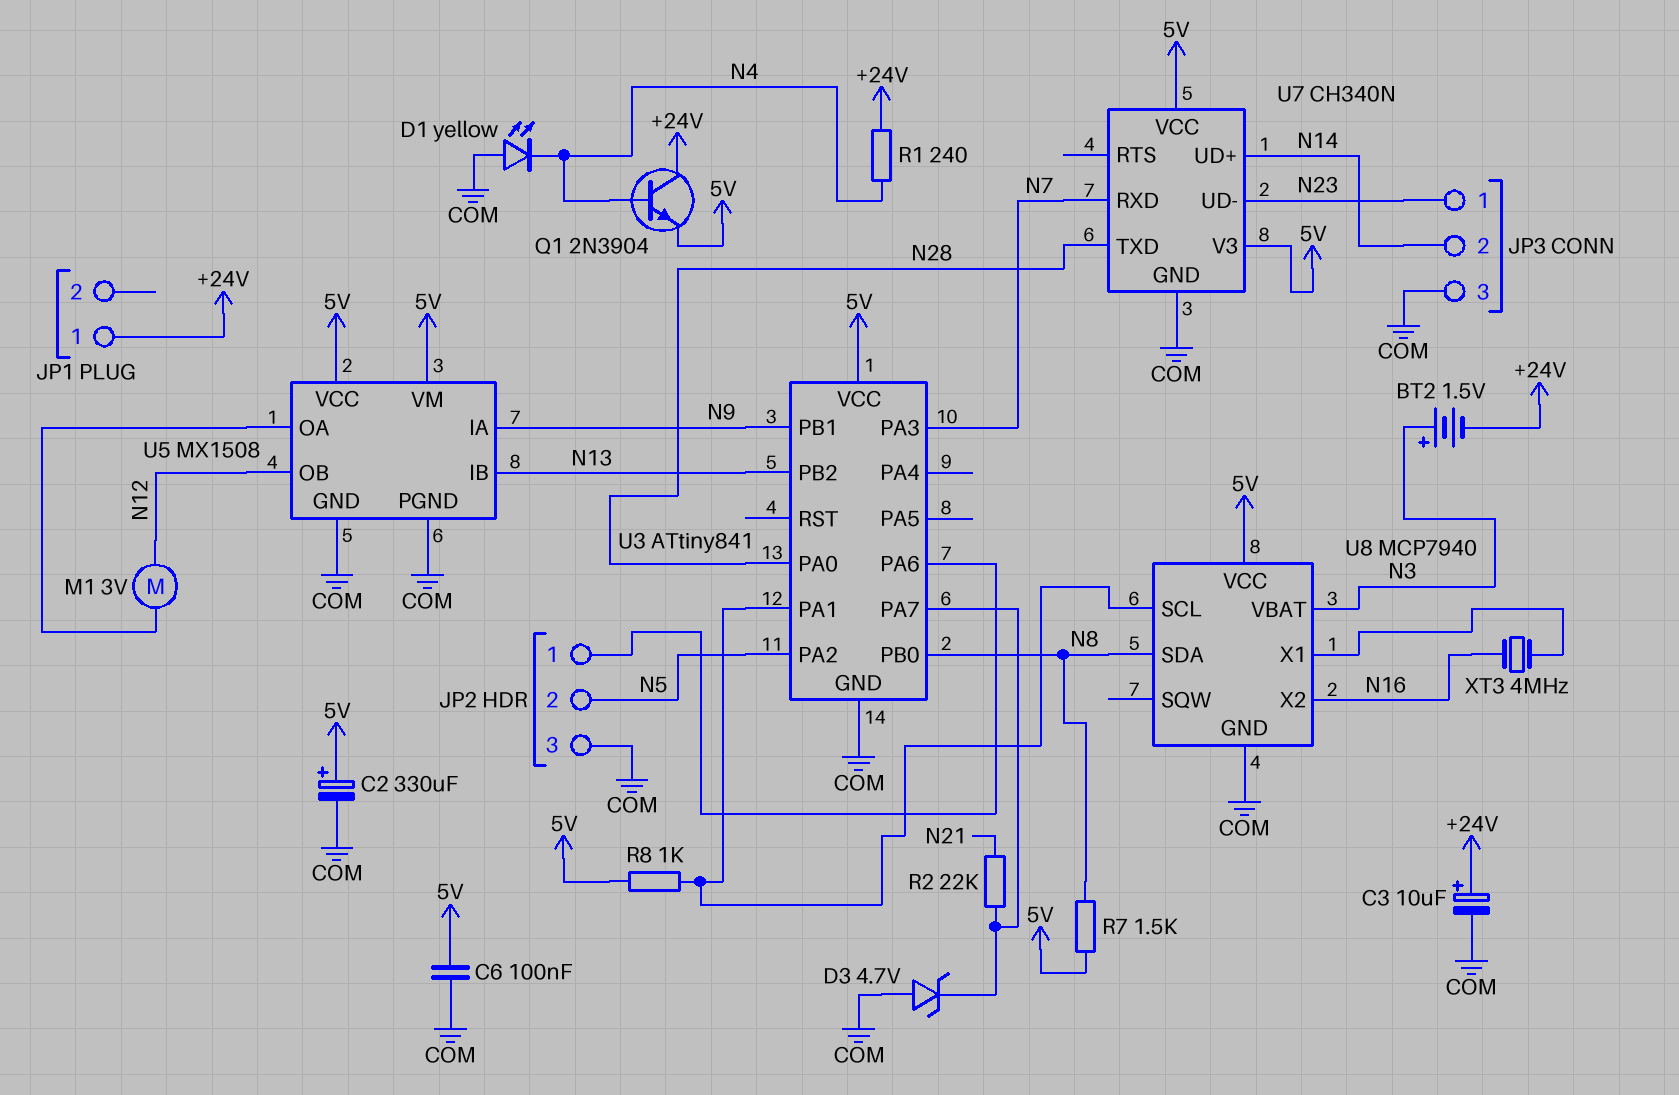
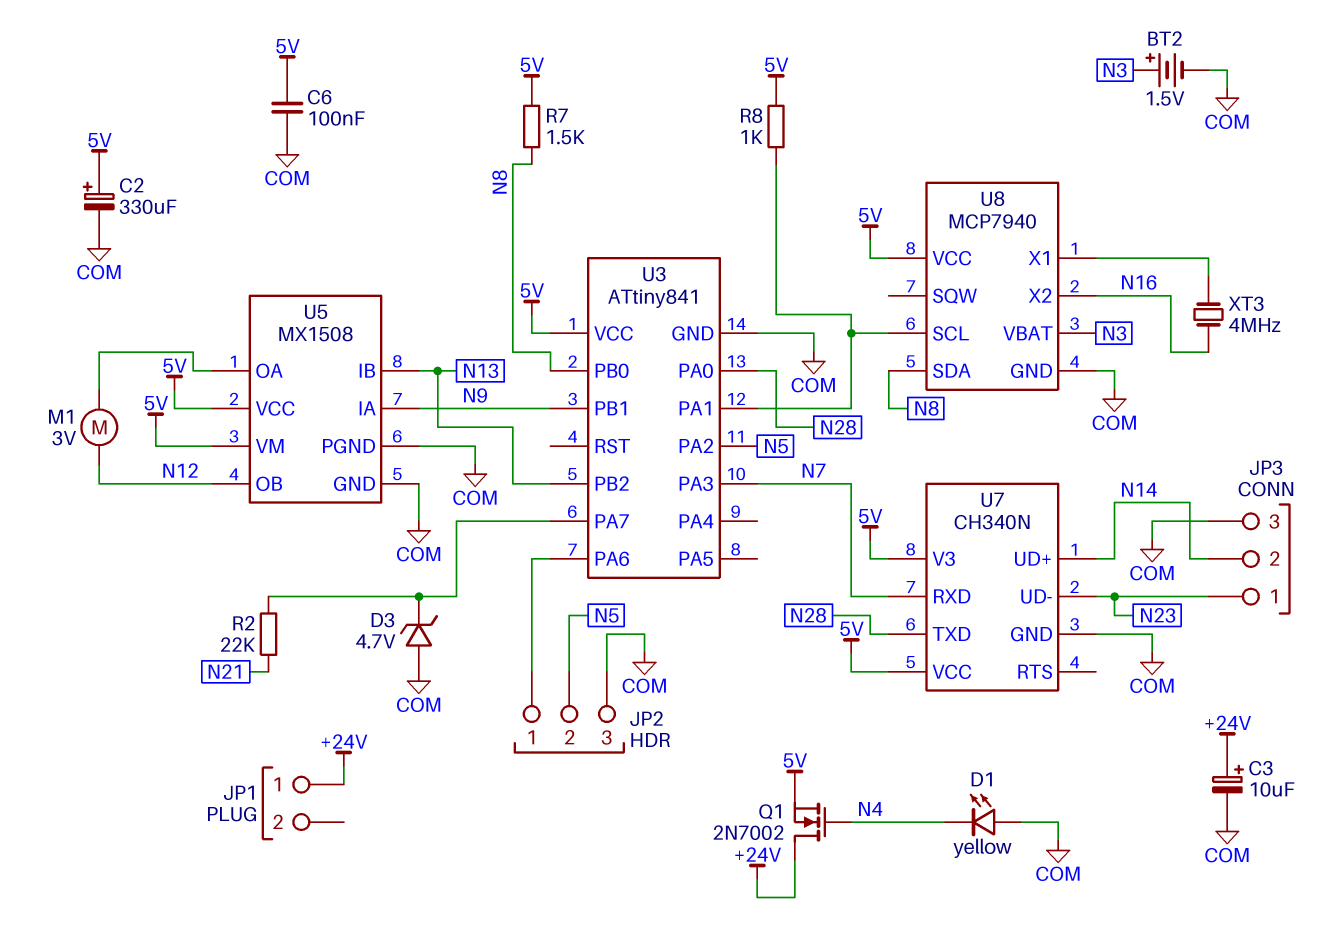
BT2: 1.5V (plus N3, minus +24V) -> 1.5V (plus N3, minus COM)
Q1: NPN 2N3904 (B N4, C +24V, E 5V) -> NMOS 2N7002 (G N4, D +24V, S 5V)
R1: 240 (+24V, N4) -> none

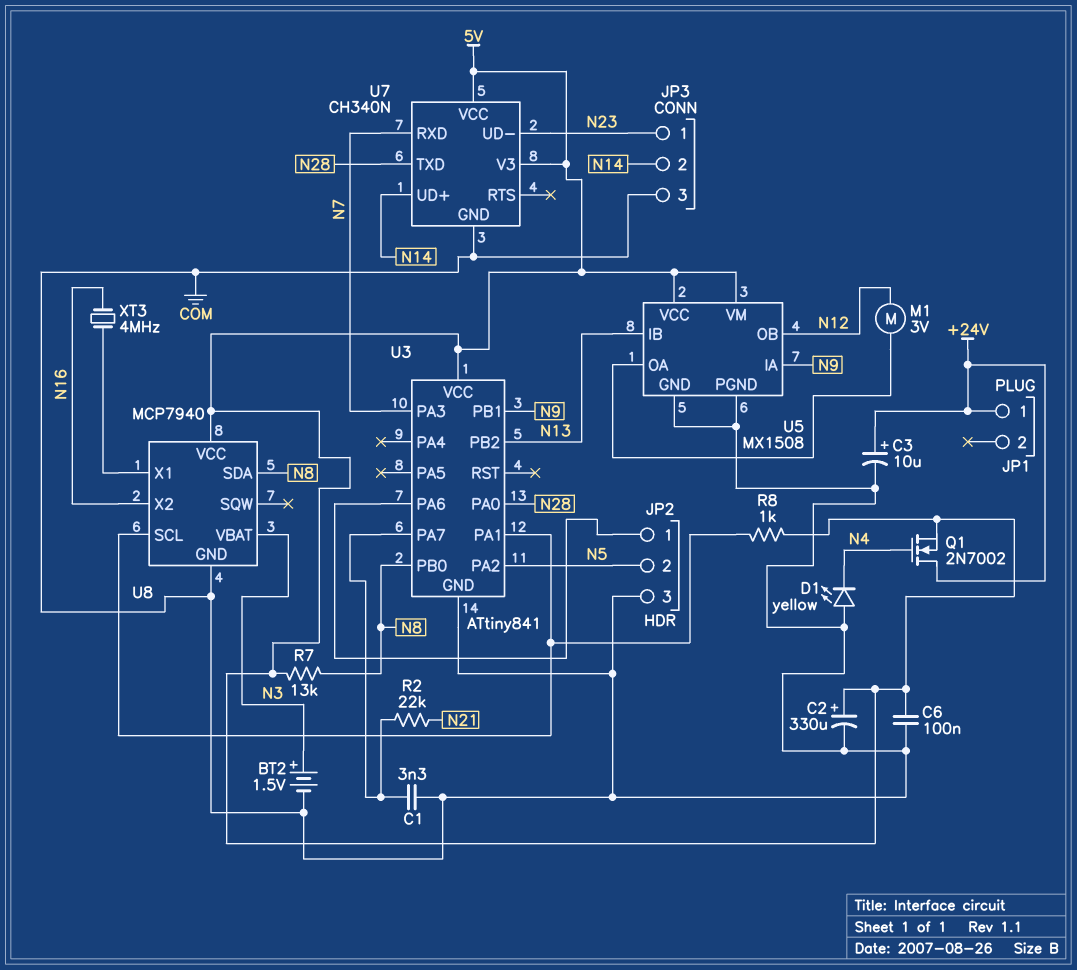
C1: none -> 3.3nF (COM, U3/PA7)
D3: zener 4.7V (A COM, K U3/PA7) -> none
R7: 1.5k (5V, N8) -> 13k (5V, N8)

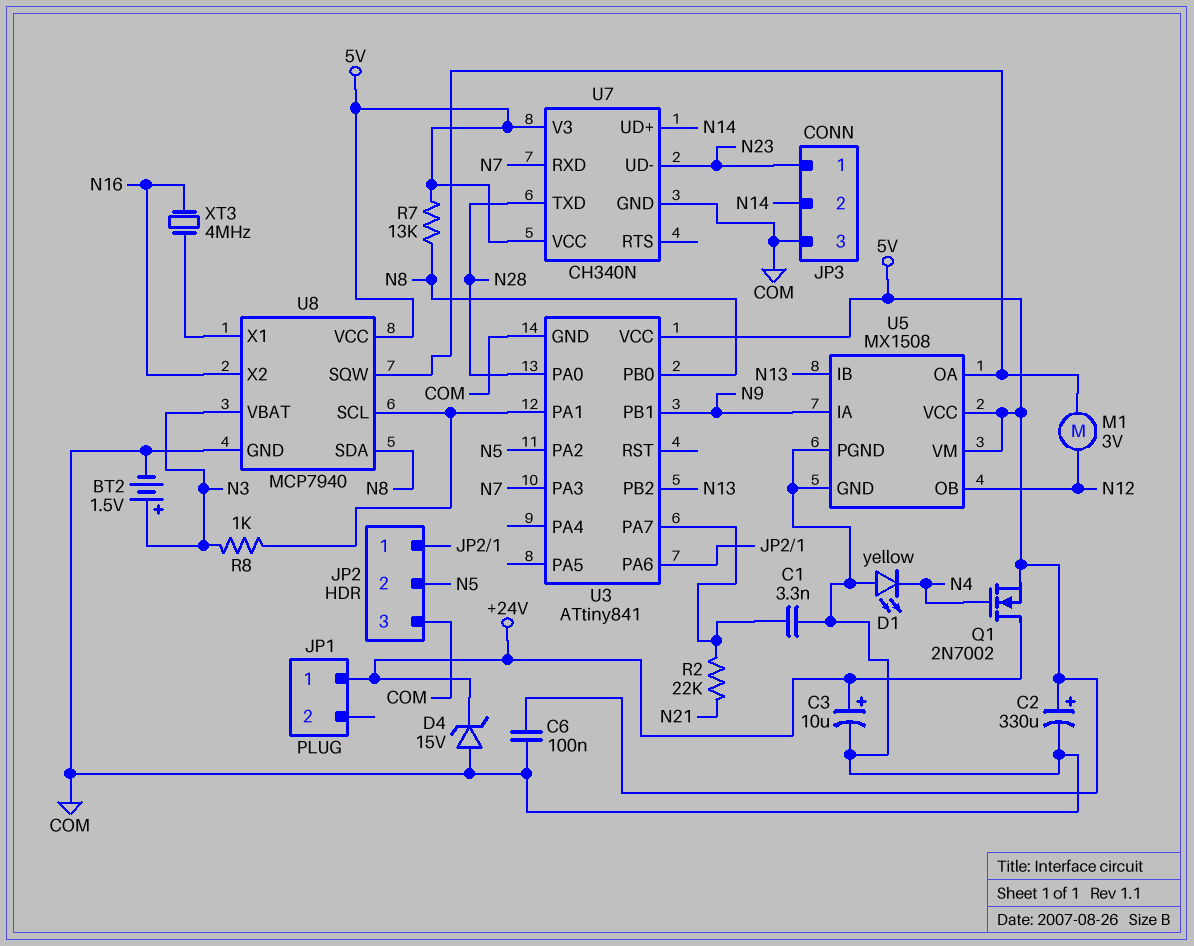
D4: none -> zener 15V (A COM, K +24V)
R8: 1k (5V, U3/PA1) -> 1k (N3, U3/PA1)
U8 pin SQW: none -> U5/OA

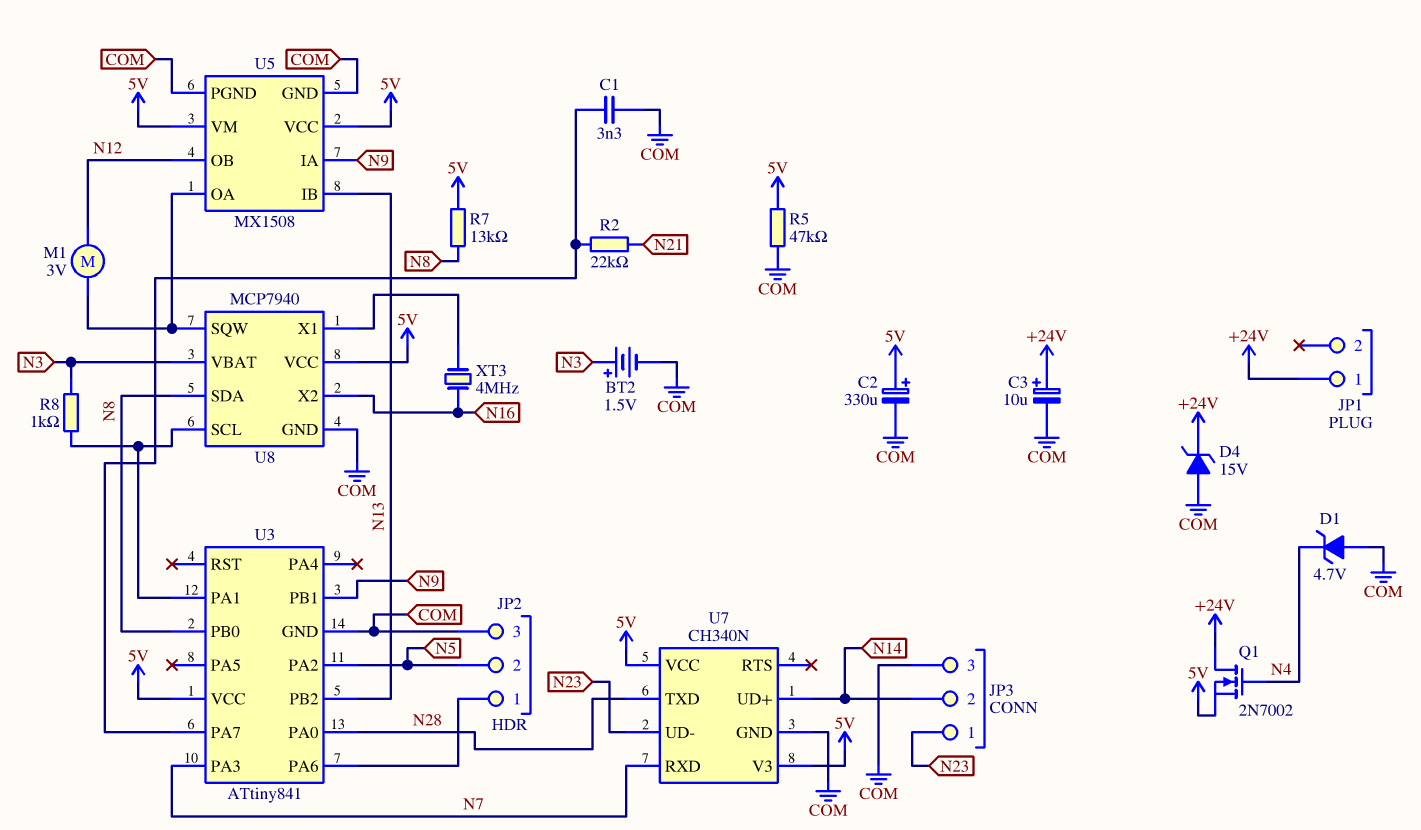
C6: 100nF (5V, COM) -> none
D1: LED yellow (A COM, K N4) -> zener 4.7V (A COM, K N4)
R5: none -> 47k (5V, COM)

